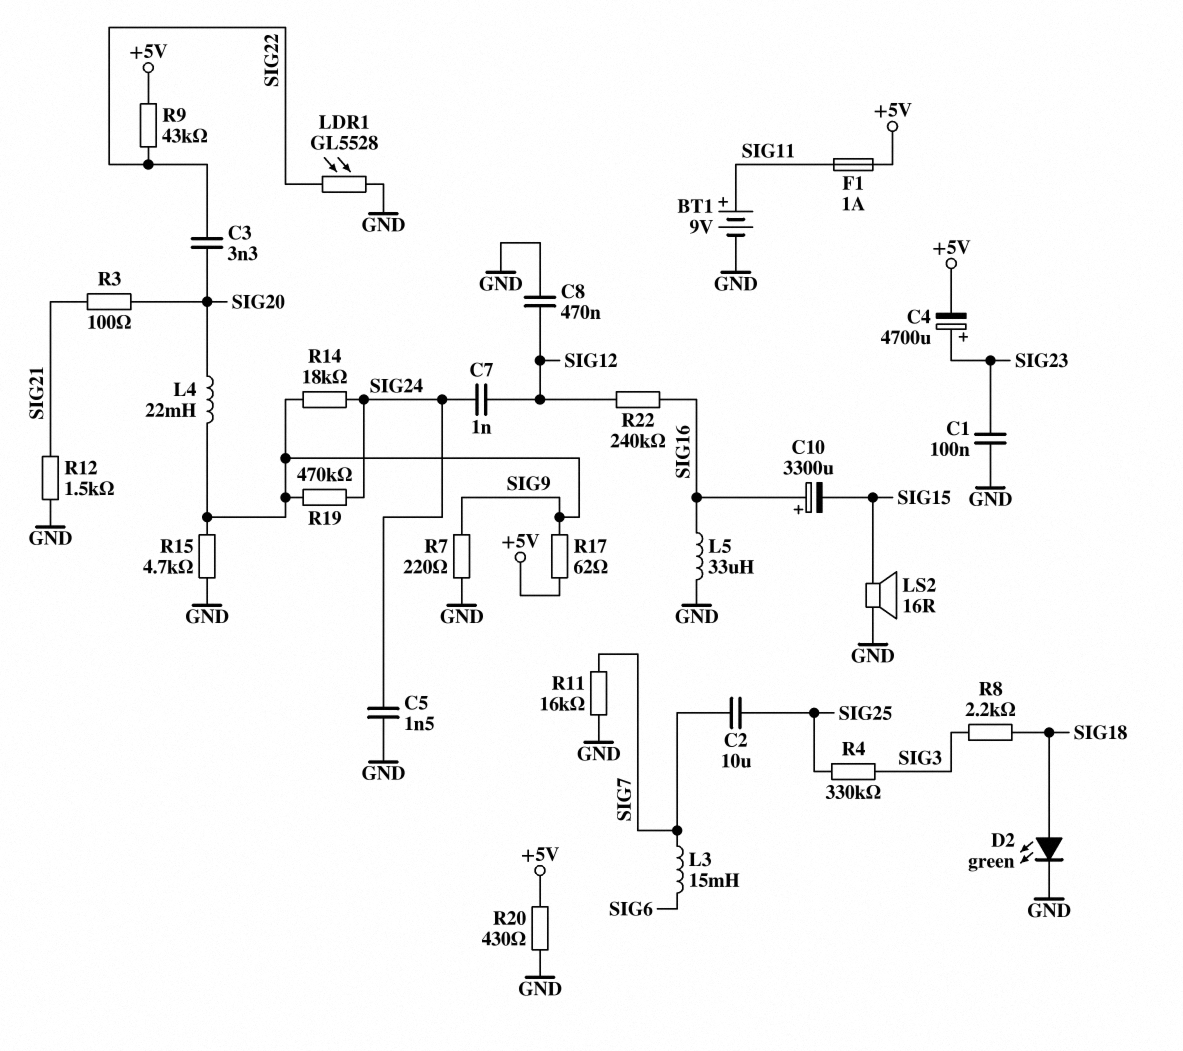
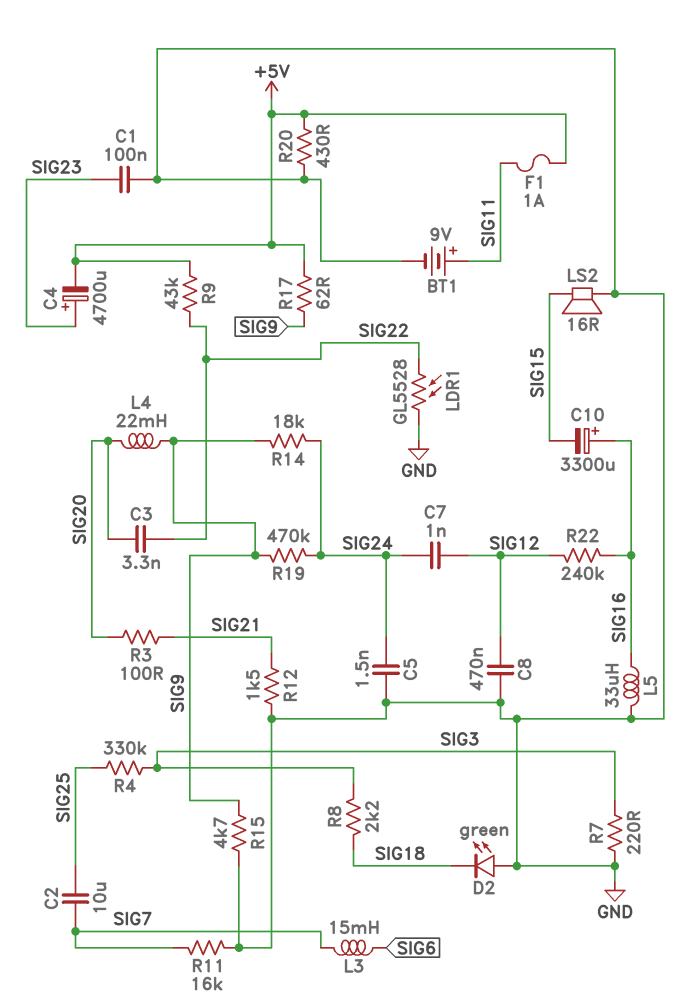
D2: LED green (A SIG18, K GND) -> LED green (A GND, K SIG18)
R7: 220 (GND, SIG9) -> 220 (GND, SIG3)

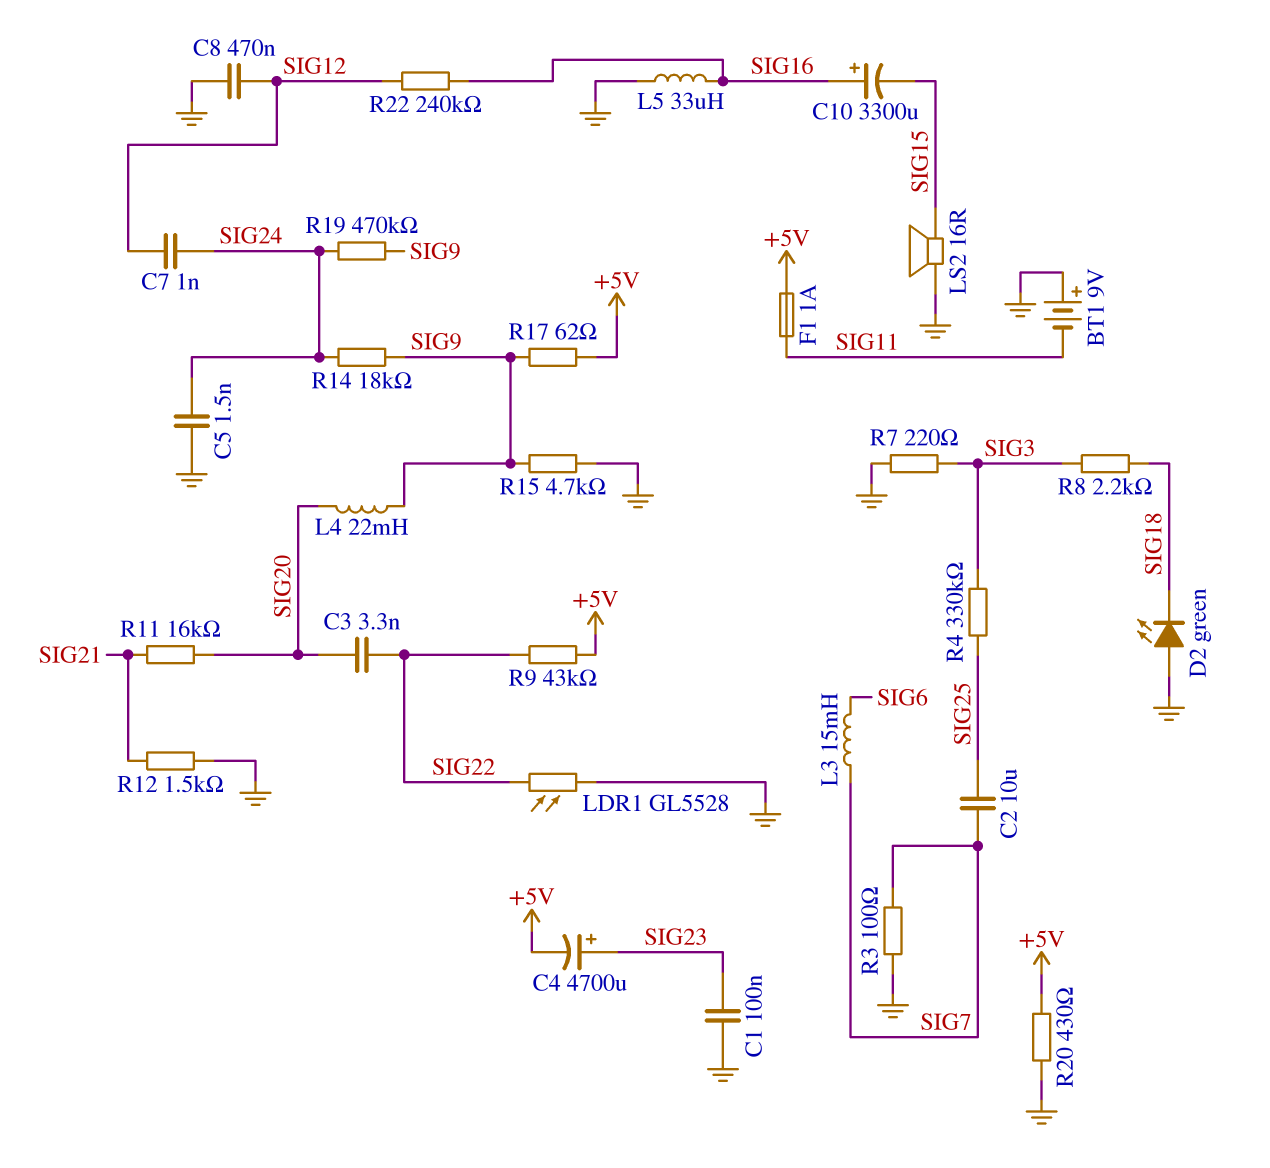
BT1: 9V (plus SIG11, minus GND) -> 9V (plus GND, minus SIG11)
R3: 100 (SIG20, SIG21) -> 100 (GND, SIG7)
R11: 16k (GND, SIG7) -> 16k (SIG20, SIG21)

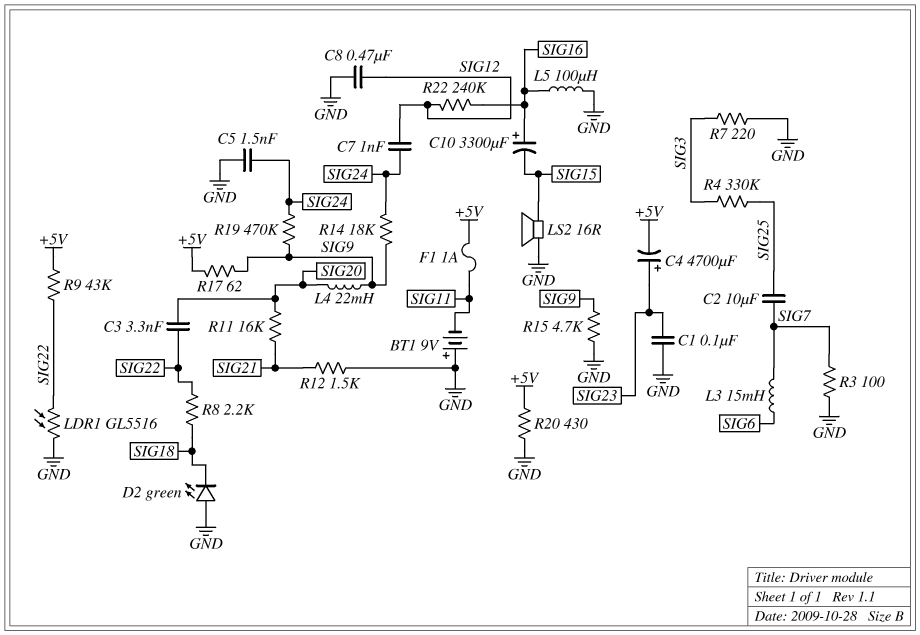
L5: 33uH (GND, SIG16) -> 100uH (GND, SIG16)
LDR1: GL5528 (GND, SIG22) -> GL5516 (GND, SIG22)
R8: 2.2k (SIG3, SIG18) -> 2.2k (SIG18, SIG22)

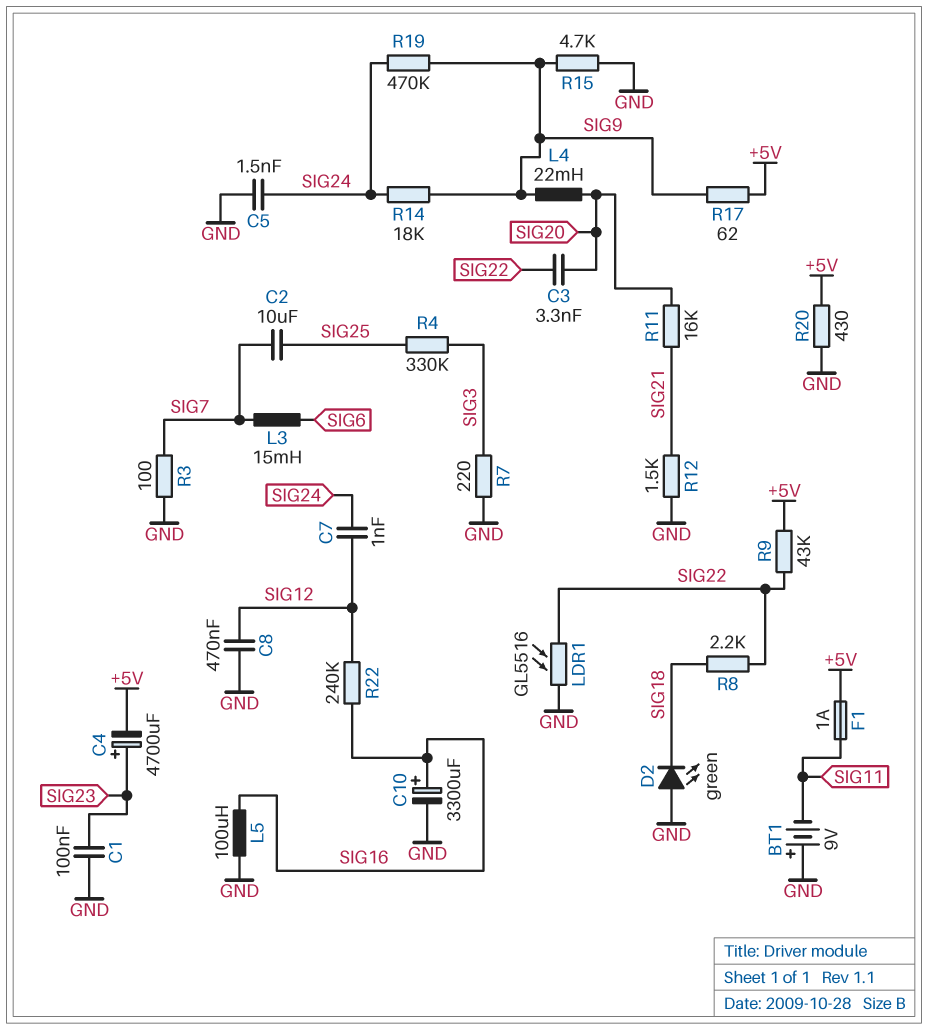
C10: 3300uF (plus SIG16, minus SIG15) -> 3300uF (plus SIG16, minus GND)
LS2: speaker 16R (GND, SIG15) -> none

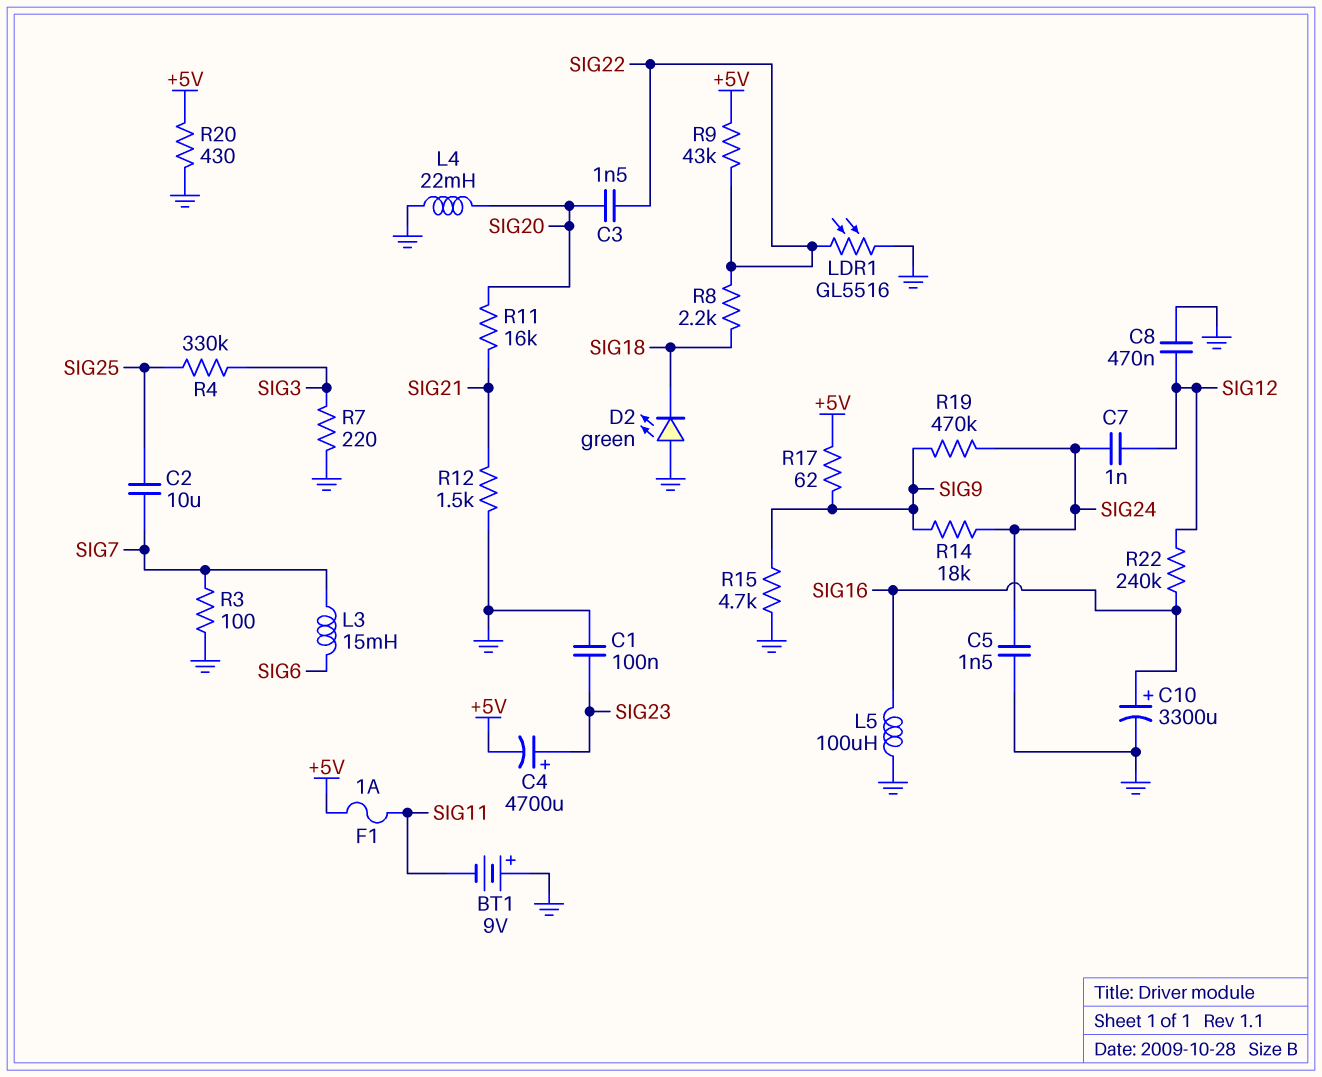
C3: 3.3nF (SIG20, SIG22) -> 1.5nF (SIG20, SIG22)
L4: 22mH (SIG9, SIG20) -> 22mH (GND, SIG20)

